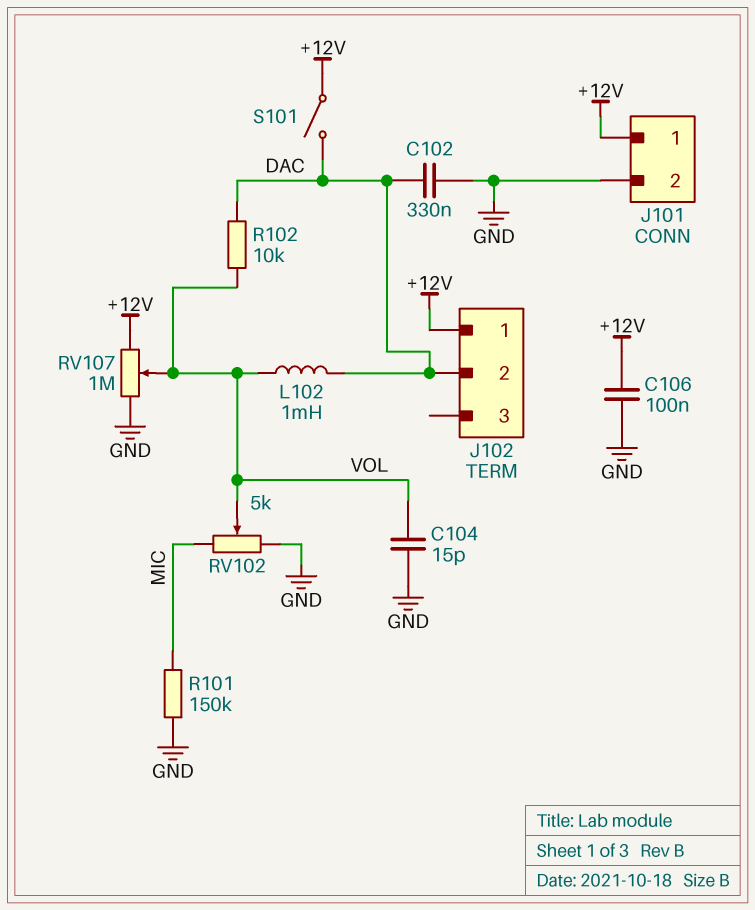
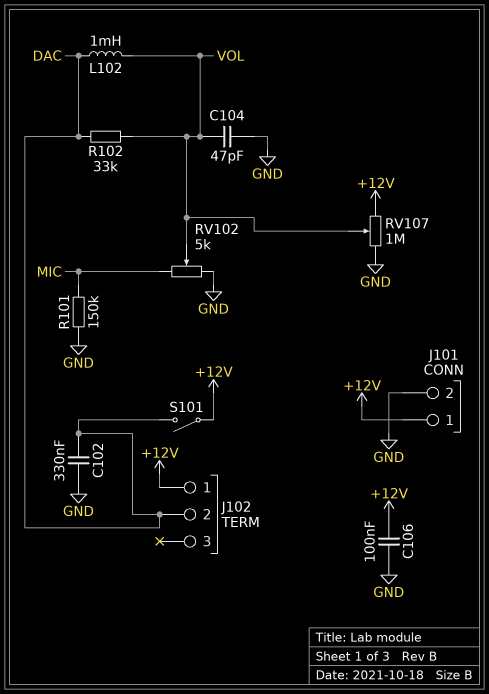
C104: 15pF (GND, VOL) -> 47pF (GND, VOL)
R102: 10k (DAC, VOL) -> 33k (DAC, VOL)

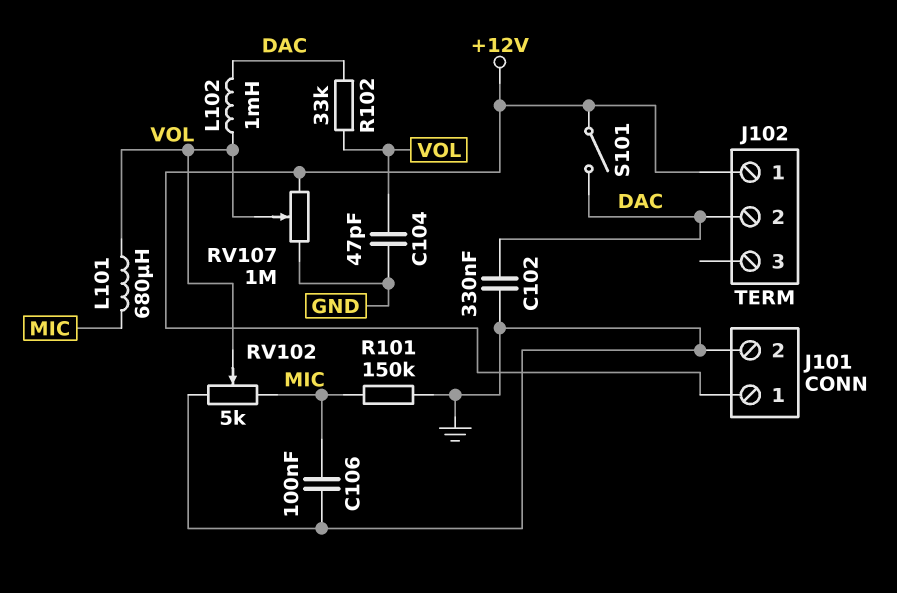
C106: 100nF (+12V, GND) -> 100nF (GND, MIC)
L101: none -> 680uH (MIC, VOL)

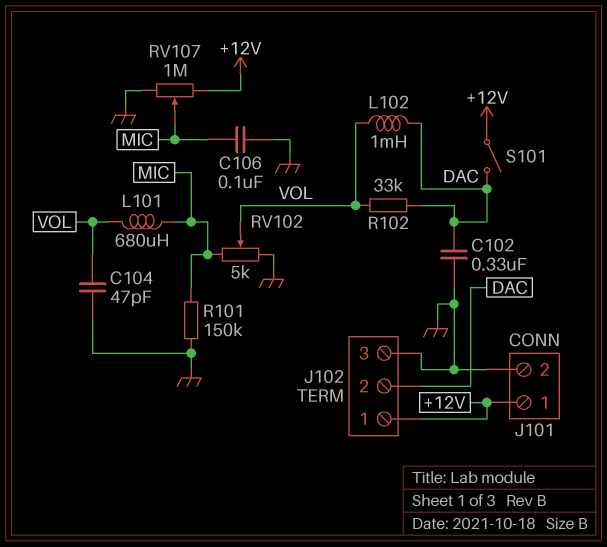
J102 pin 3: none -> GND
RV107: 1M (+12V, GND, wiper VOL) -> 1M (+12V, GND, wiper MIC)

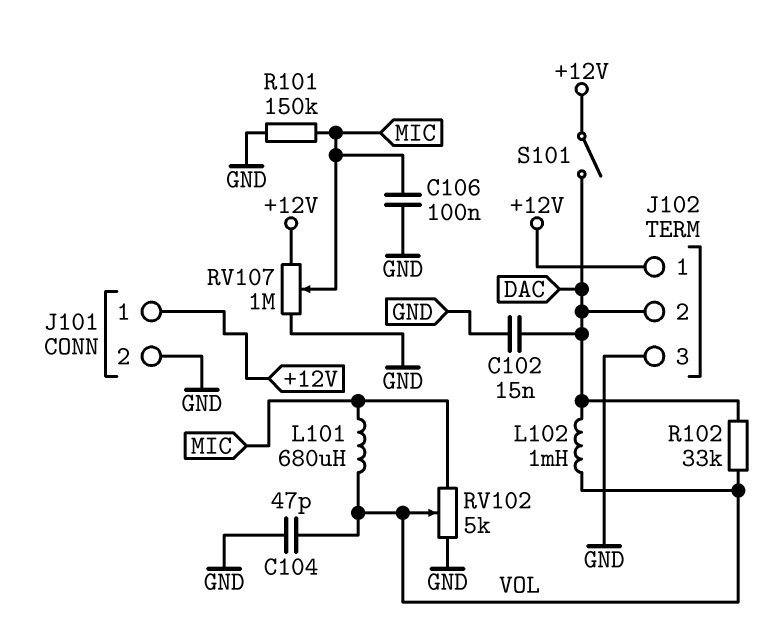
C102: 330nF (DAC, GND) -> 15nF (DAC, GND)

